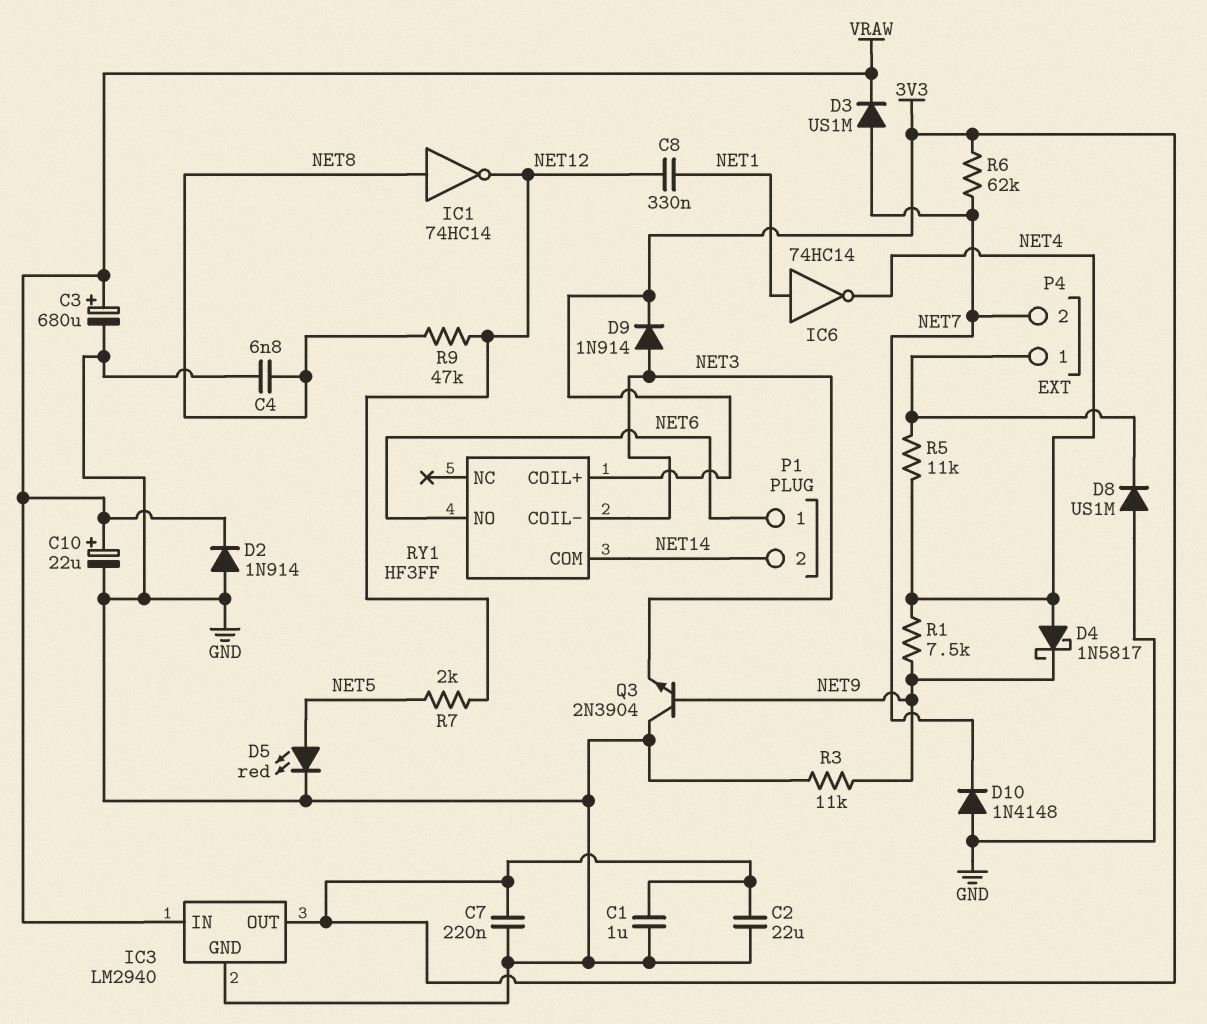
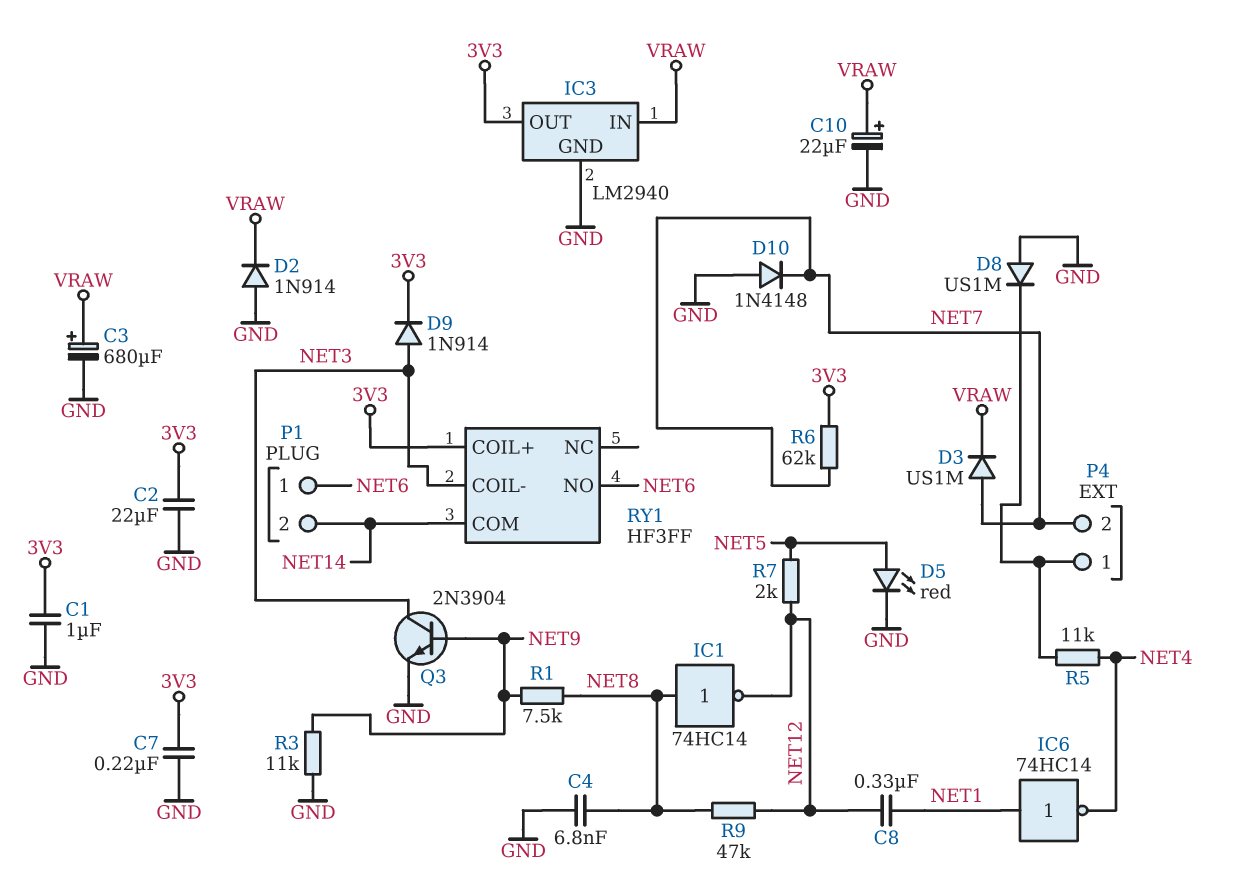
D4: schottky 1N5817 (A NET4, K NET9) -> none
Q3: NPN 2N3904 (B NET9, C GND, E NET3) -> NPN 2N3904 (B NET9, C NET3, E GND)
R1: 7.5k (NET4, NET9) -> 7.5k (NET8, NET9)

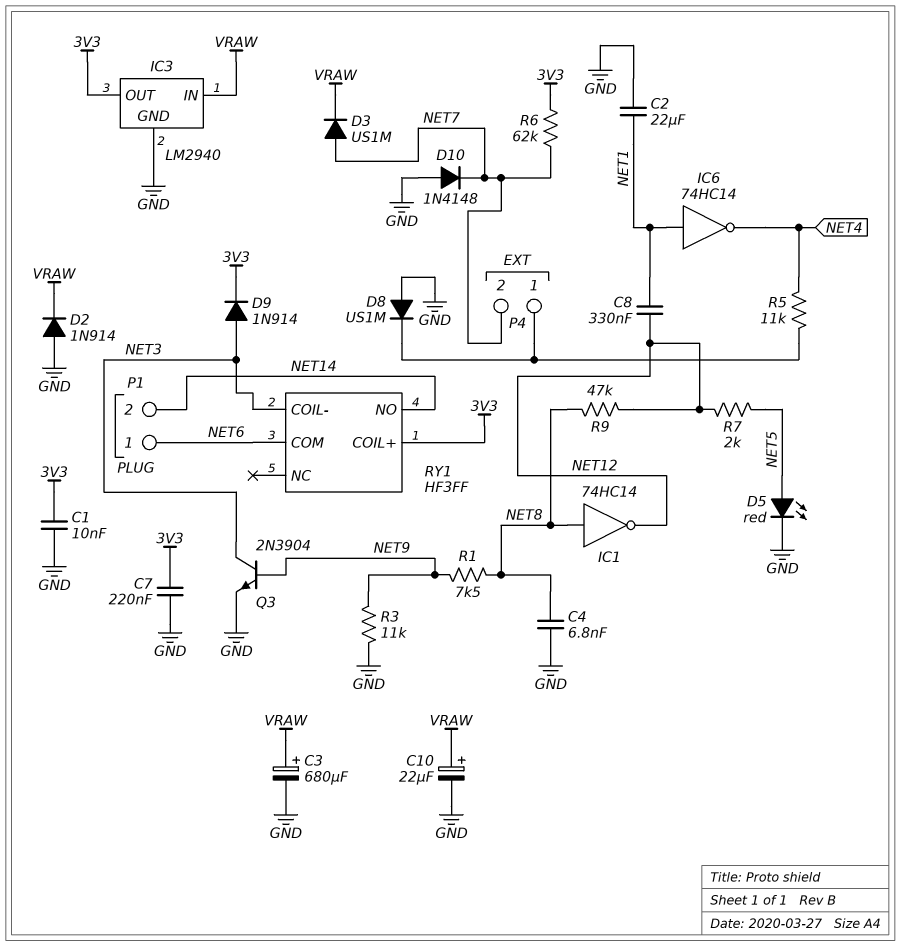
C1: 1uF (3V3, GND) -> 10nF (3V3, GND)
C2: 22uF (3V3, GND) -> 22uF (GND, NET1)
RY1 pin COM: NET14 -> NET6
RY1 pin NO: NET6 -> NET14

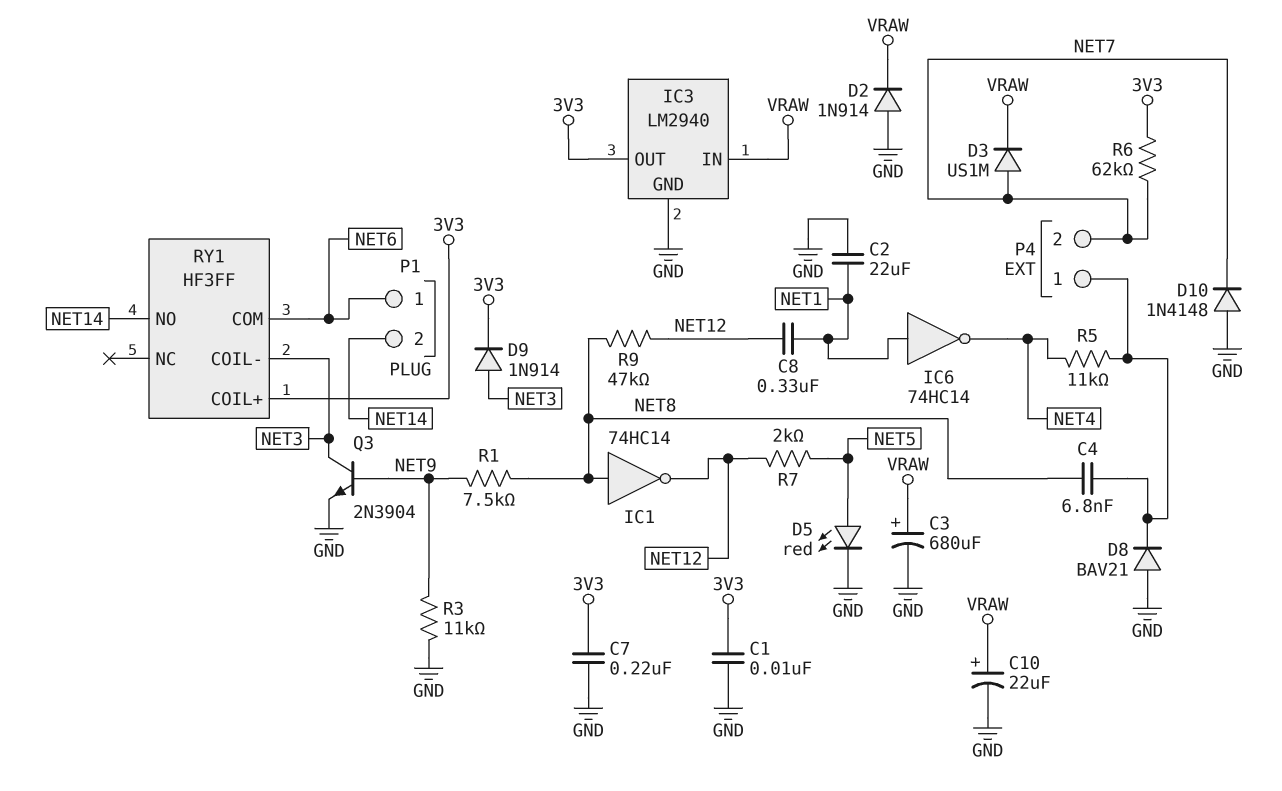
C4: 6.8nF (GND, NET8) -> 6.8nF (NET8, P4/1)
D8: diode US1M (A GND, K P4/1) -> diode BAV21 (A GND, K P4/1)

